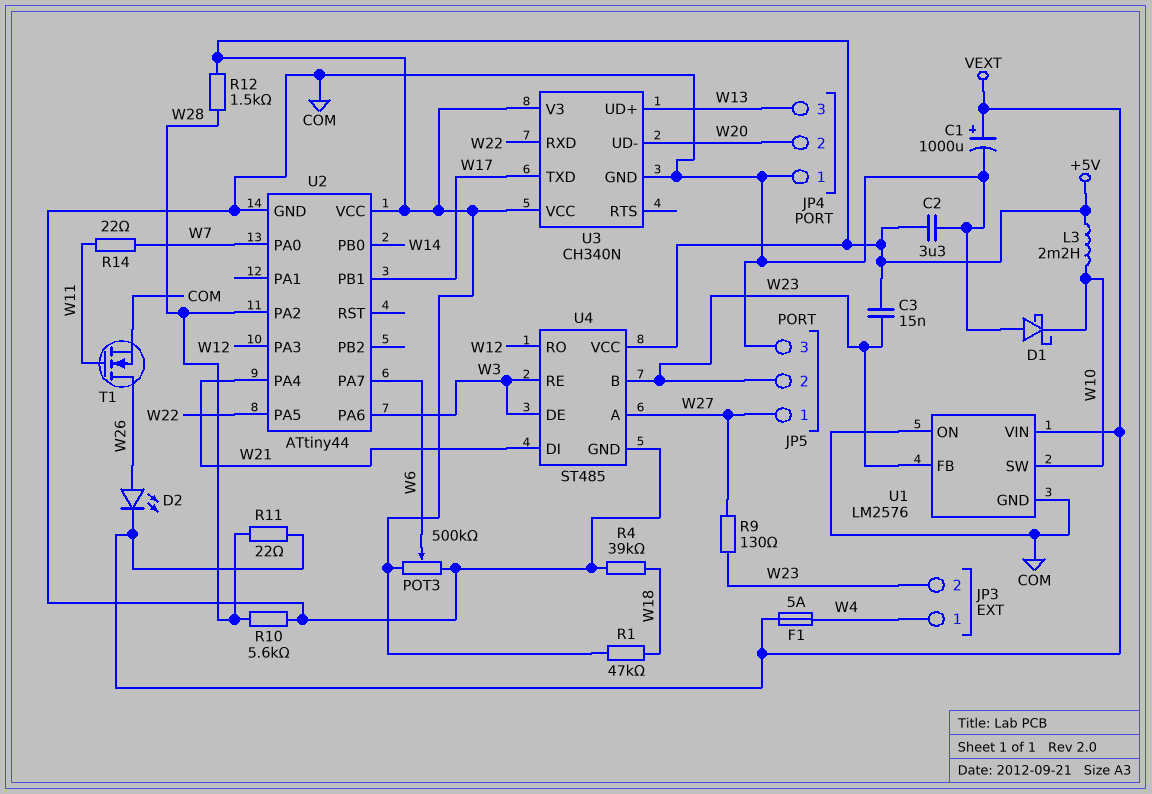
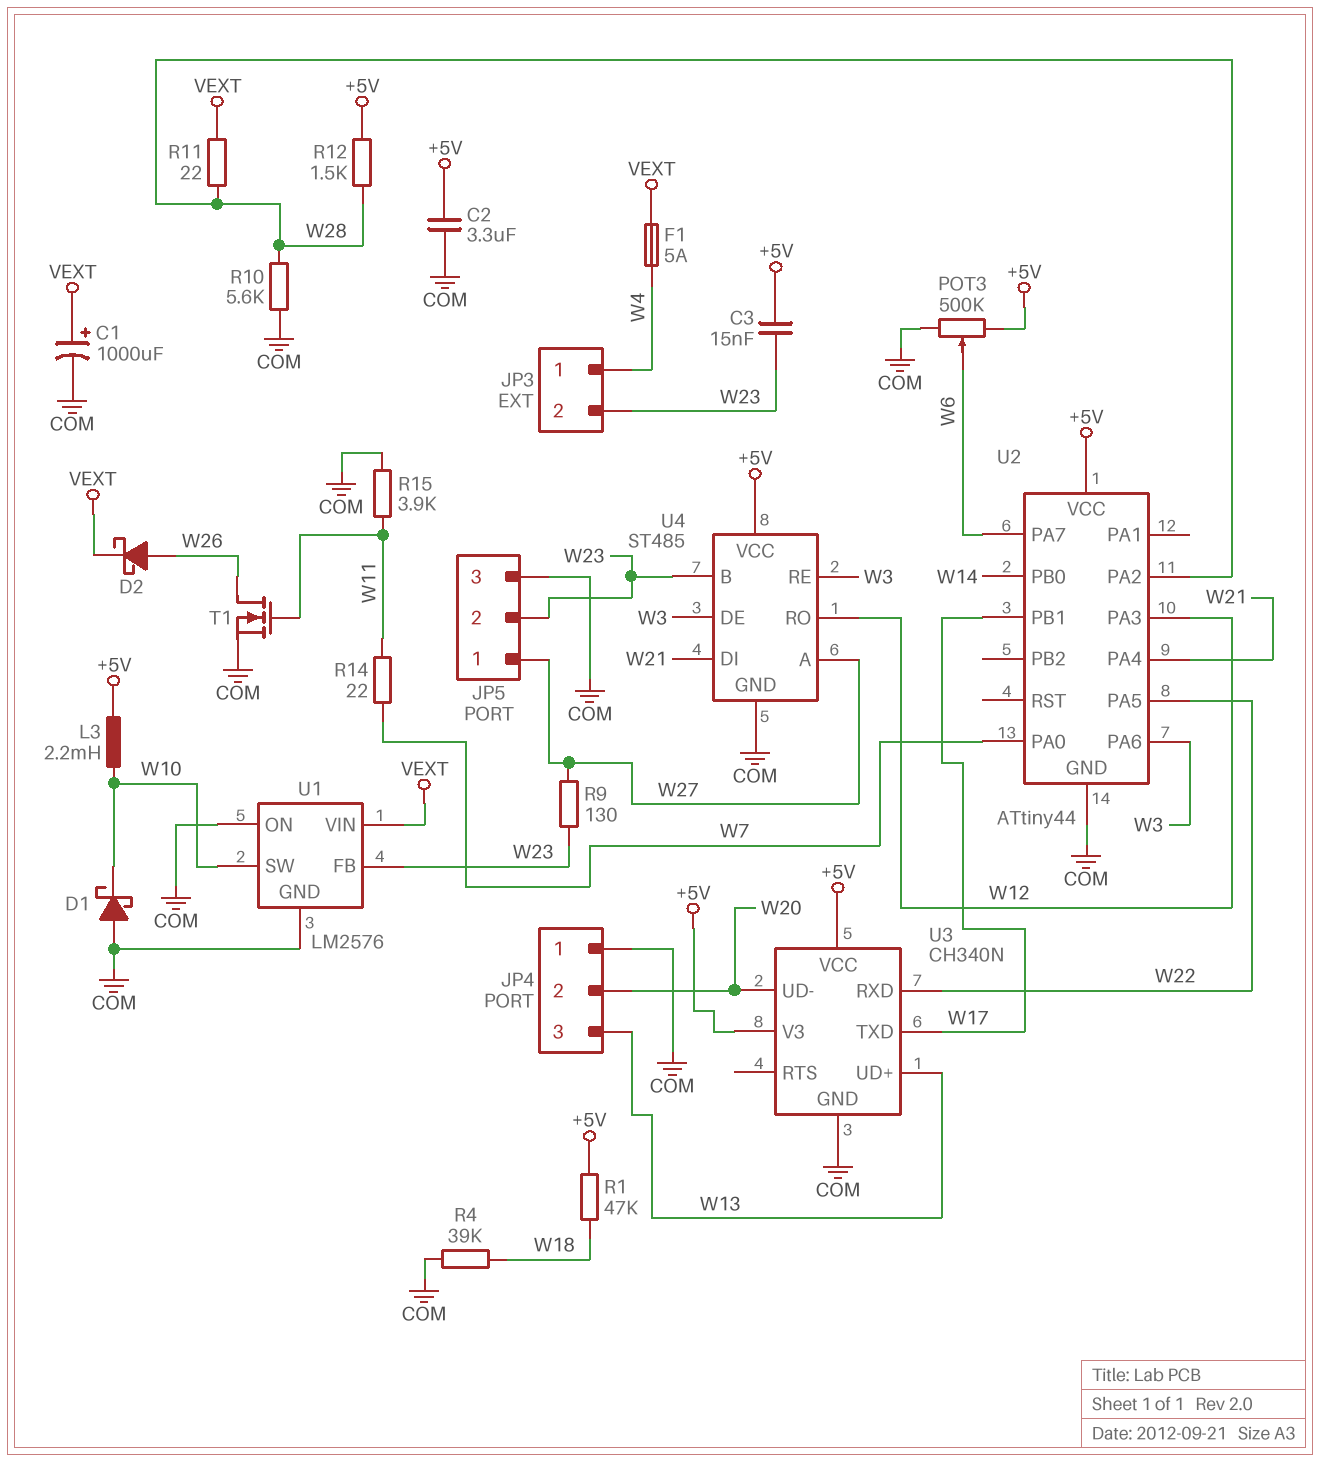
D2: LED (A W26, K VEXT) -> schottky (A W26, K VEXT)
R15: none -> 3.9k (COM, W11)

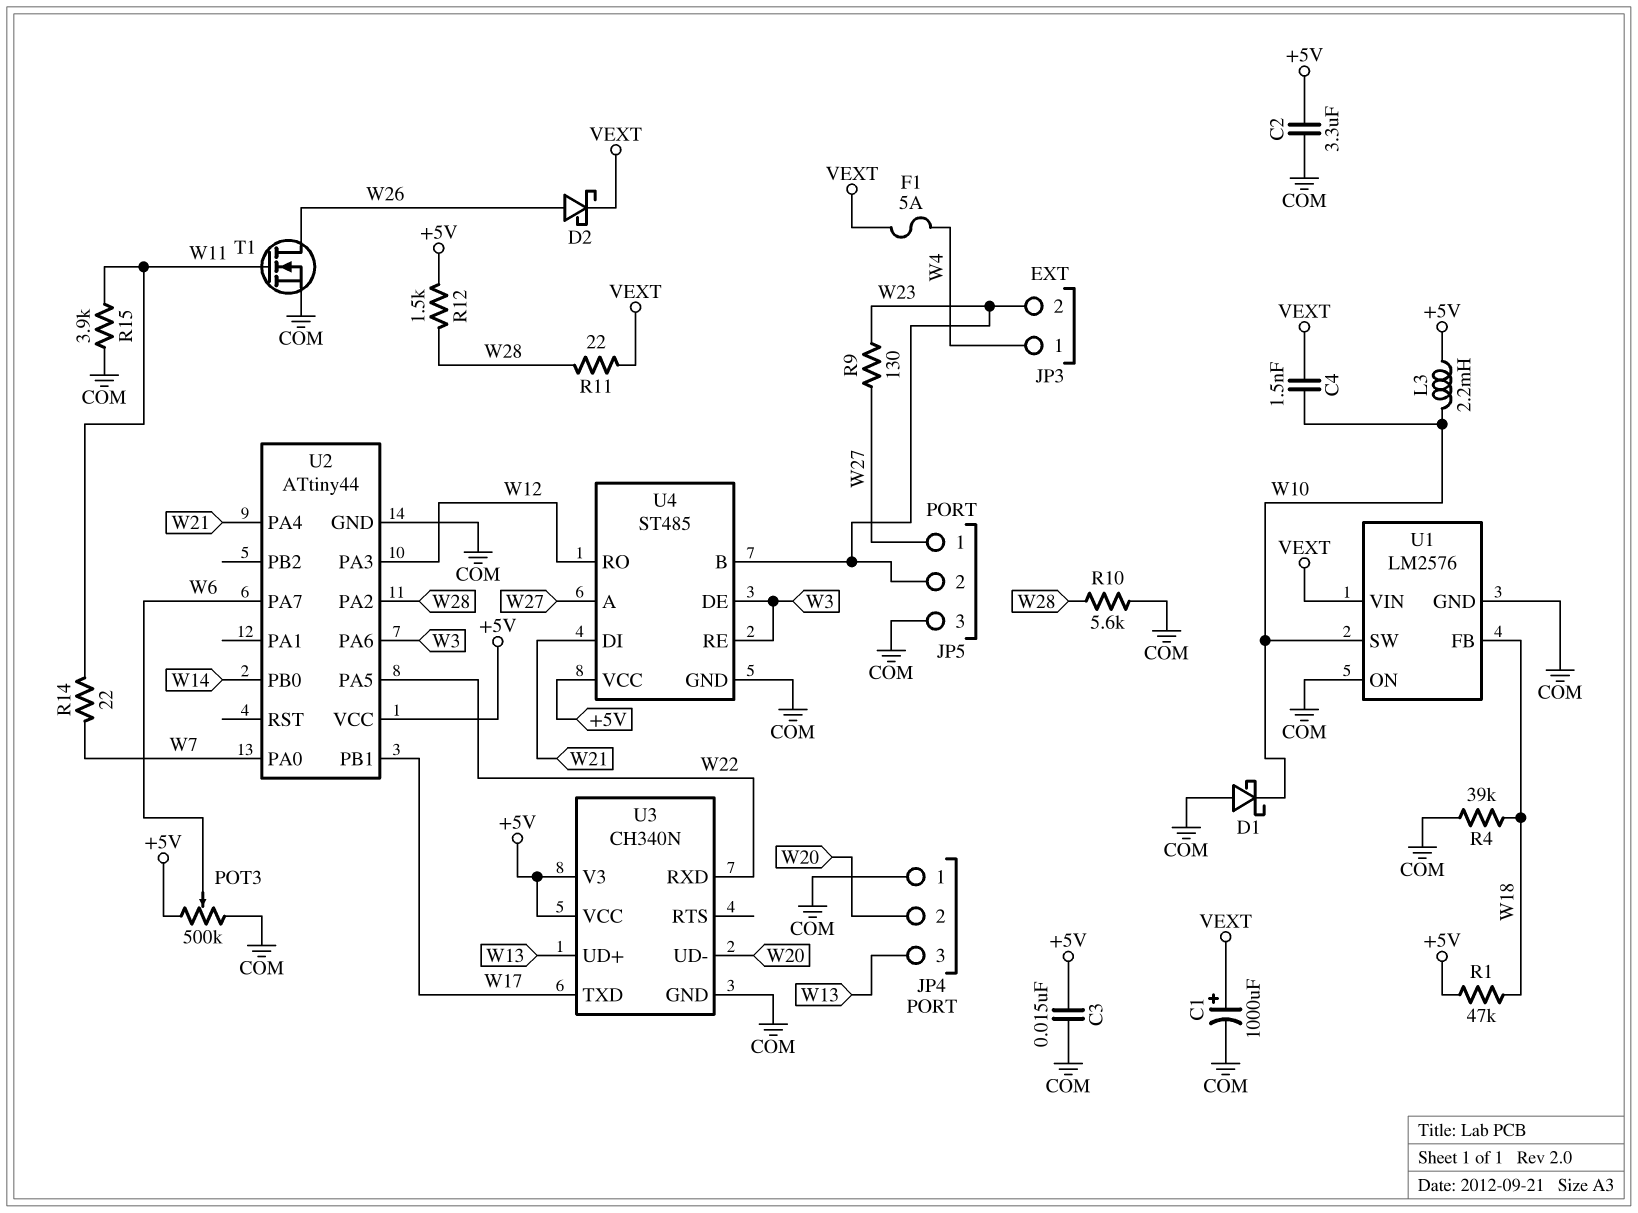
C3: 15nF (+5V, W23) -> 15nF (+5V, COM)
C4: none -> 1.5nF (VEXT, W10)
U1 pin FB: W23 -> W18

